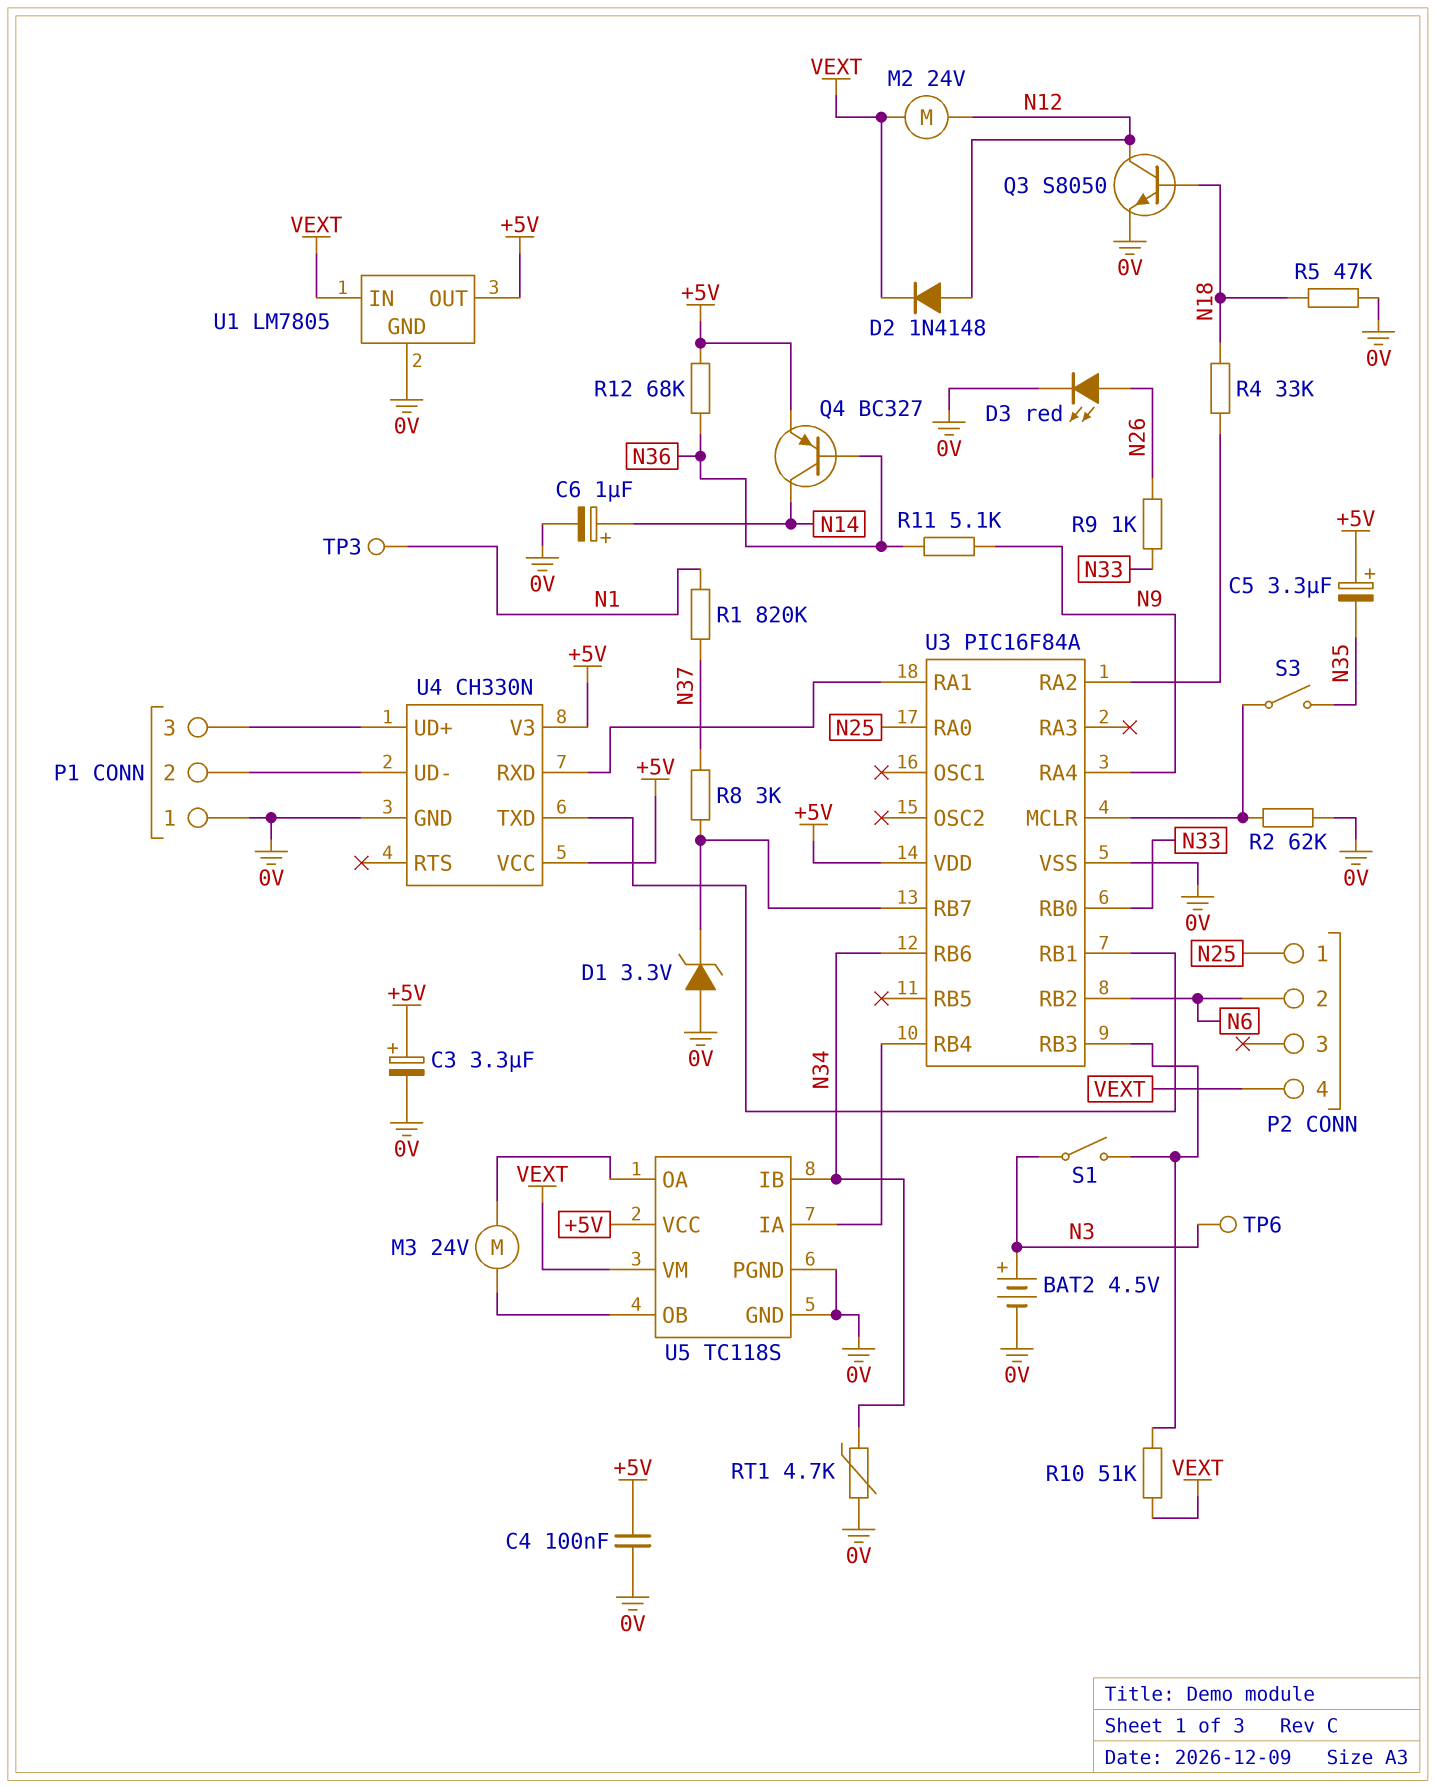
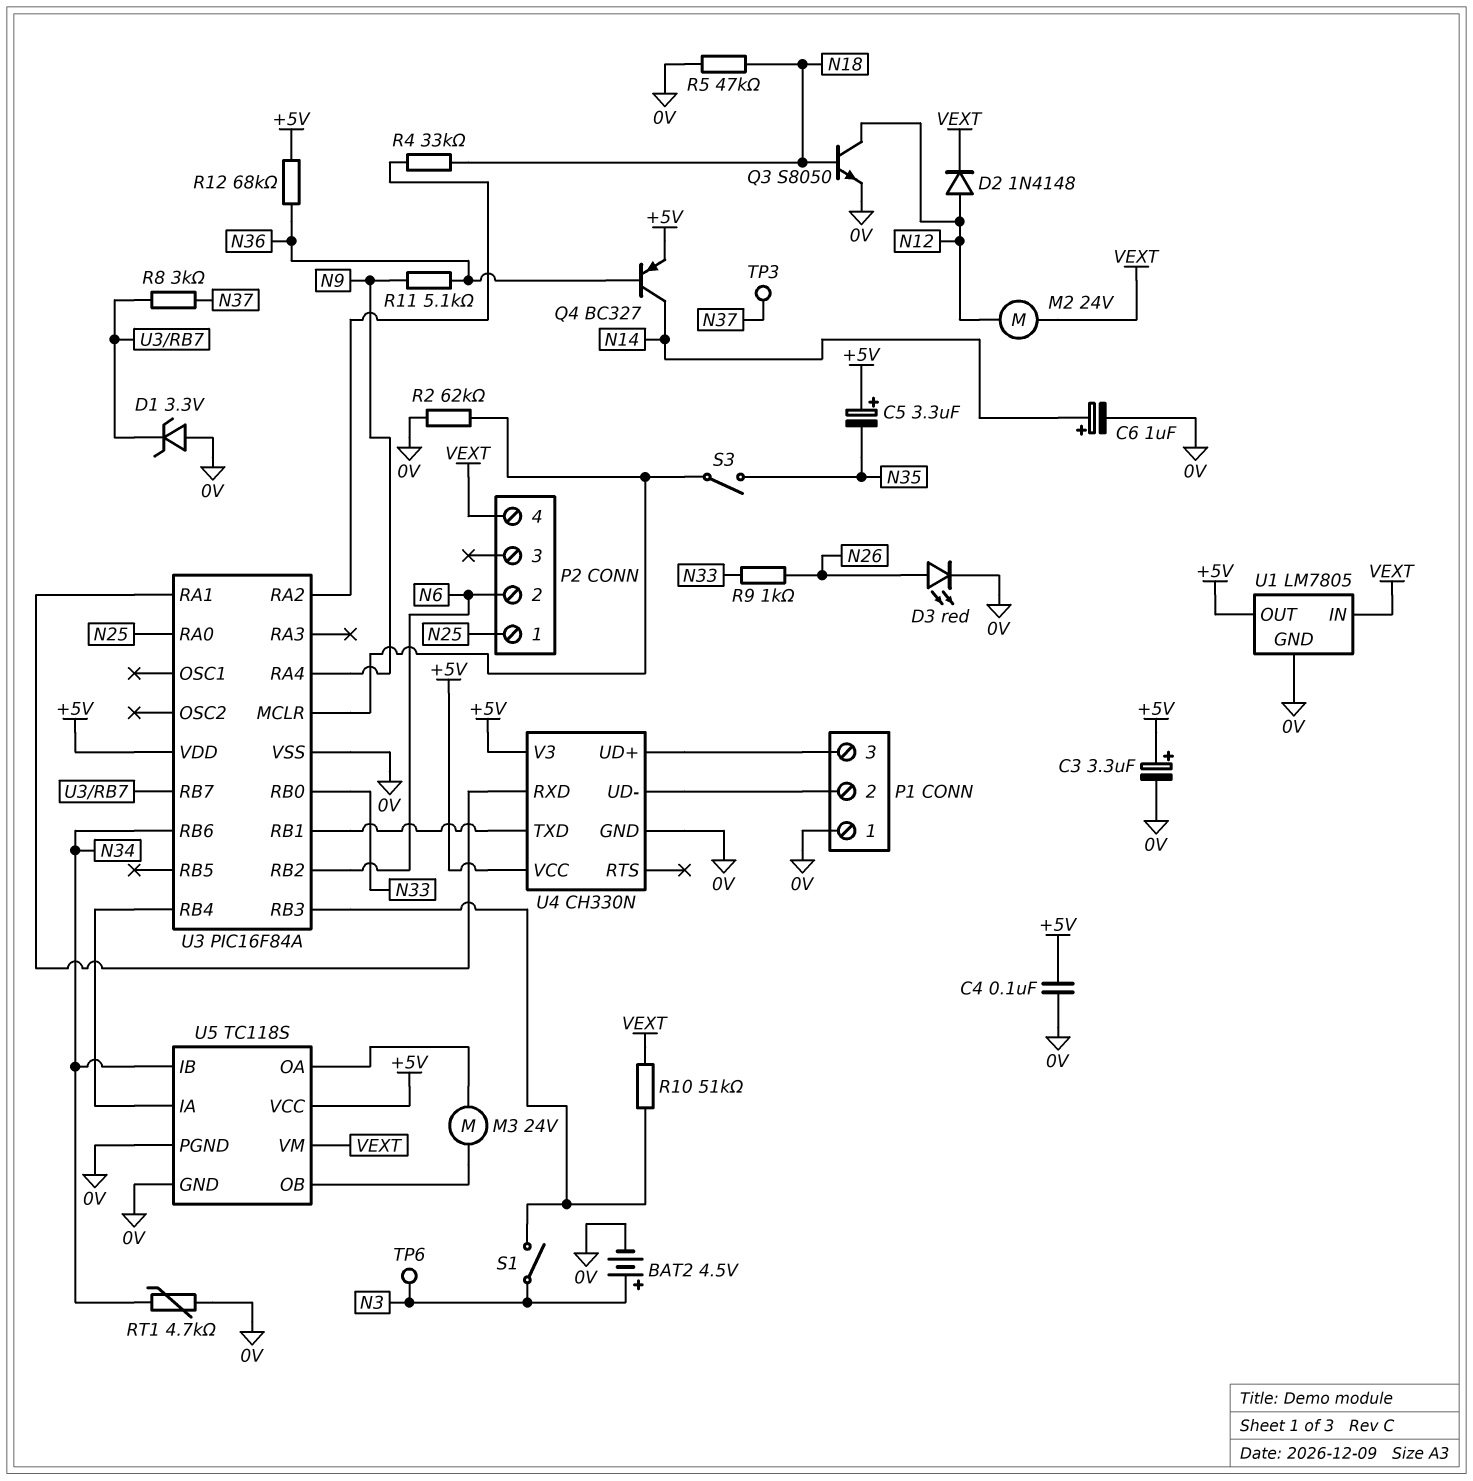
R1: 820k (N1, N37) -> none
TP3: test point (N1) -> test point (N37)

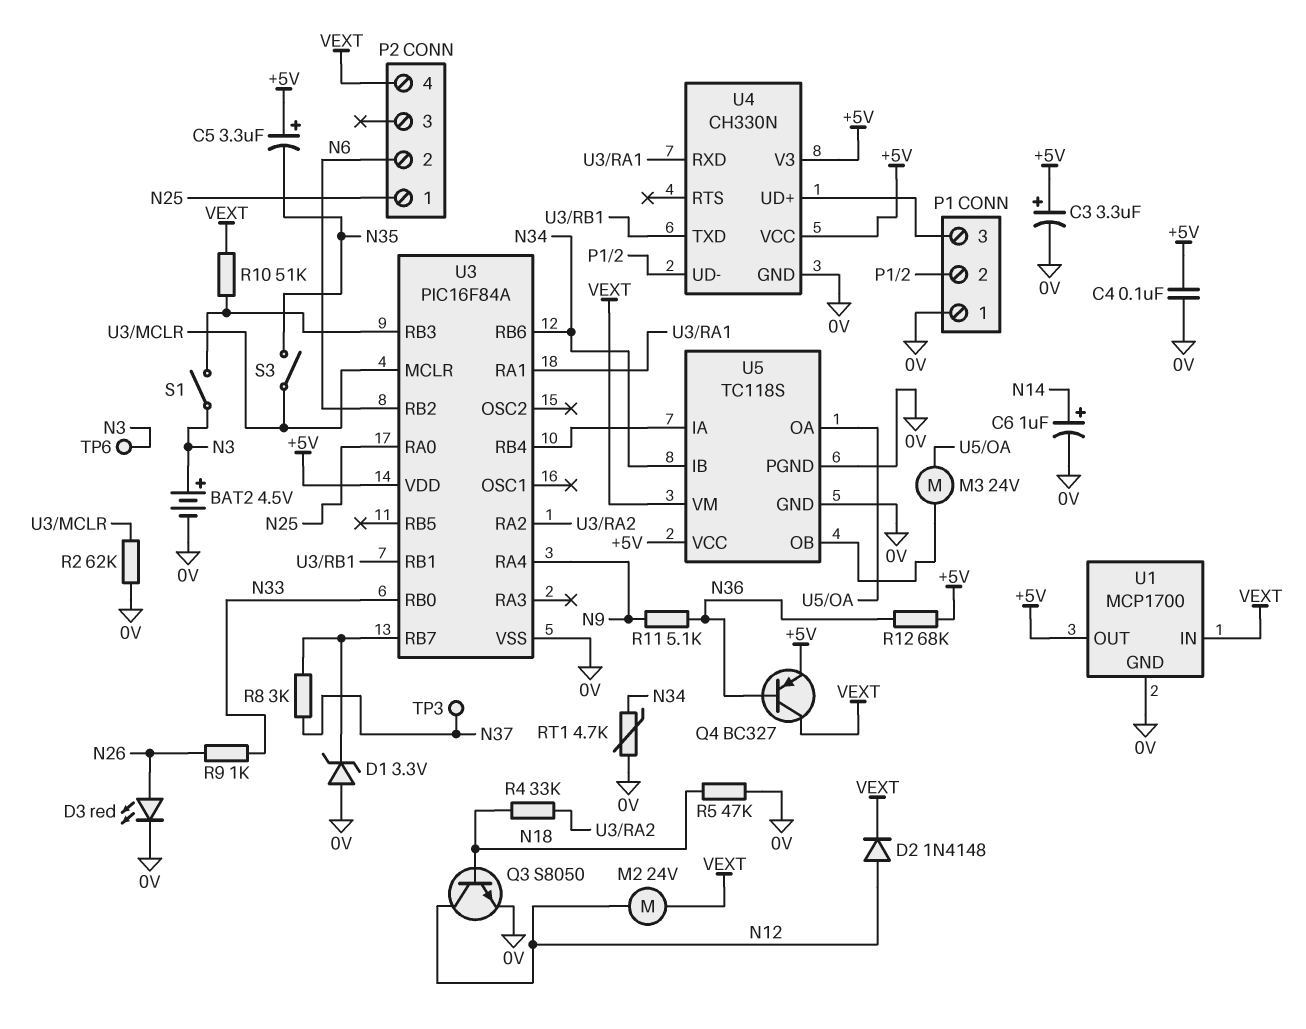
Q4: PNP BC327 (B N36, C N14, E +5V) -> PNP BC327 (B N36, C VEXT, E +5V)
U1: LM7805 -> MCP1700

